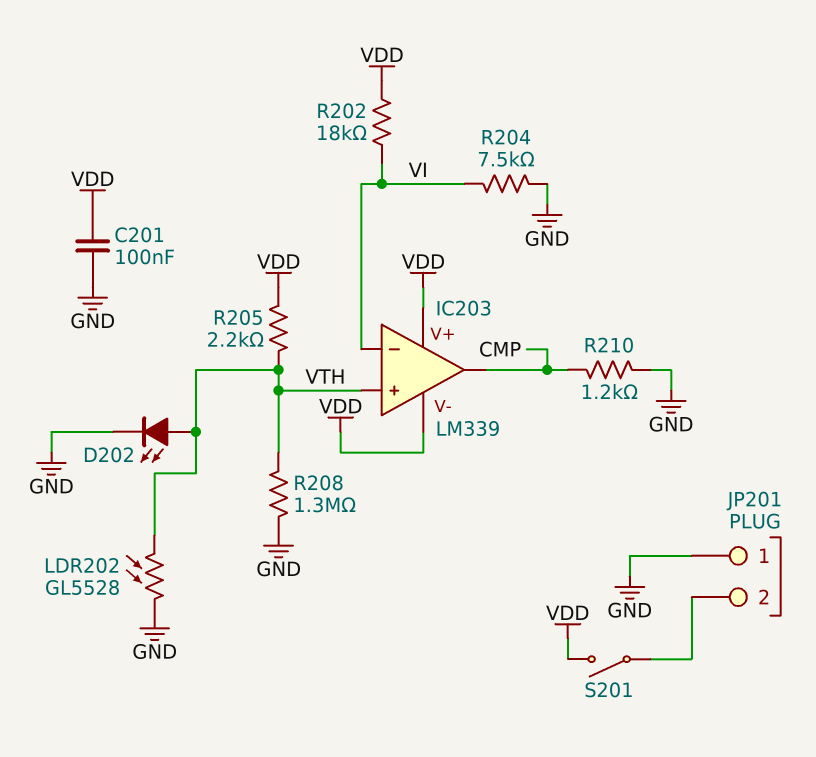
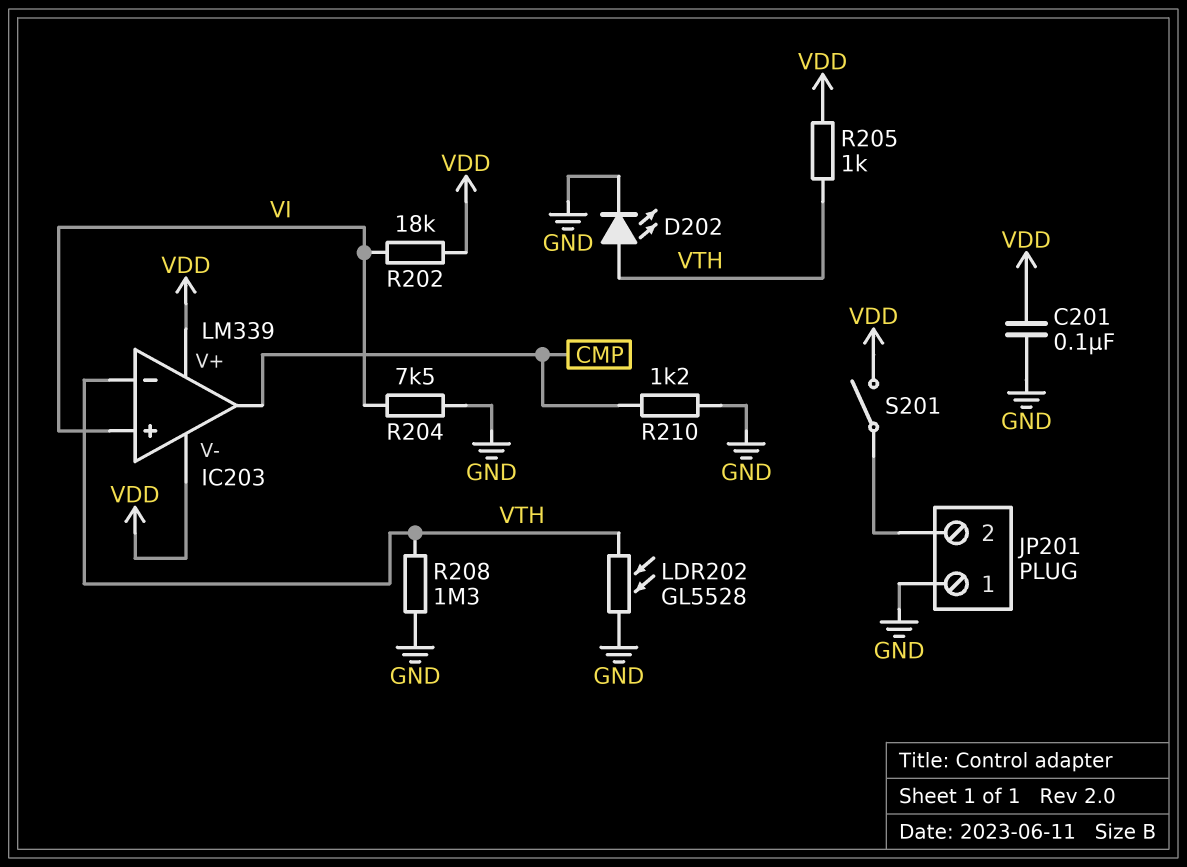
IC203 pin in+: VTH -> VI
IC203 pin in-: VI -> VTH
R205: 2.2k (VDD, VTH) -> 1k (VDD, VTH)

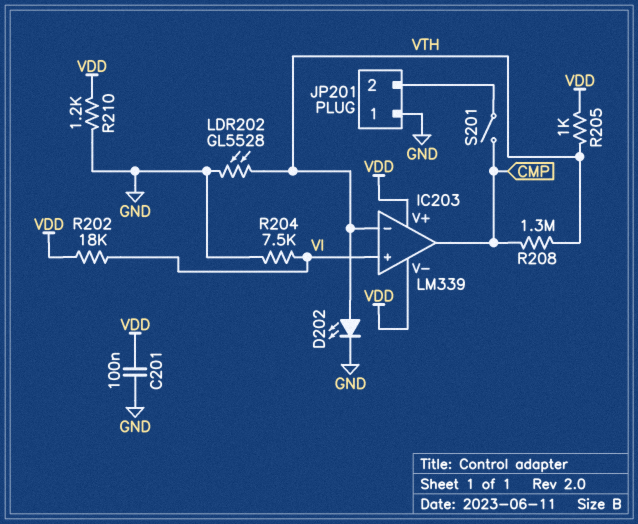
R208: 1.3M (GND, VTH) -> 1.3M (CMP, VTH)
R210: 1.2k (CMP, GND) -> 1.2k (GND, VDD)
S201: switch (JP201/2, VDD) -> switch (CMP, JP201/2)

